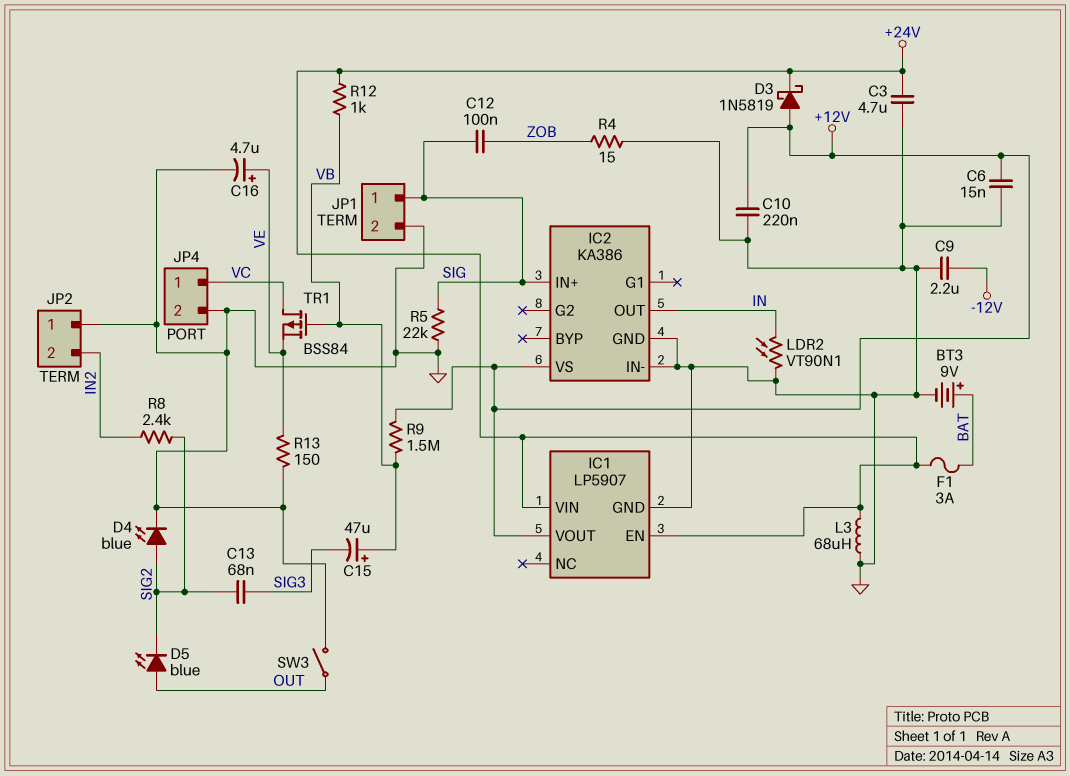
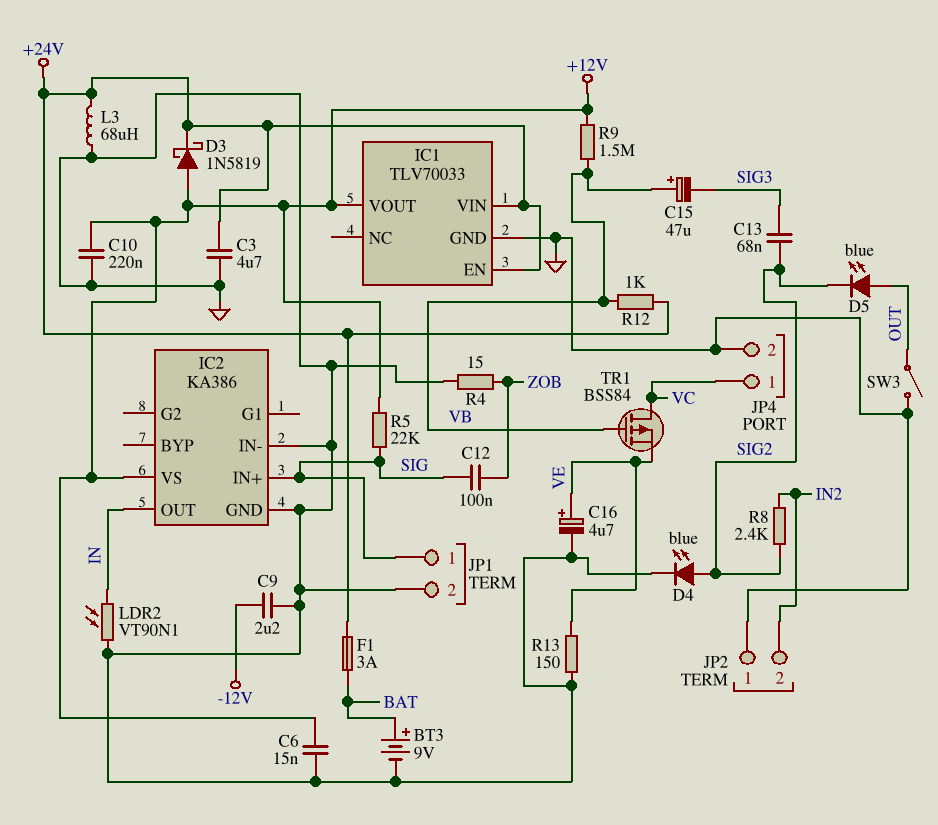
IC1: LP5907 -> TLV70033
R5: 22k (GND, SIG) -> 22k (+12V, SIG)

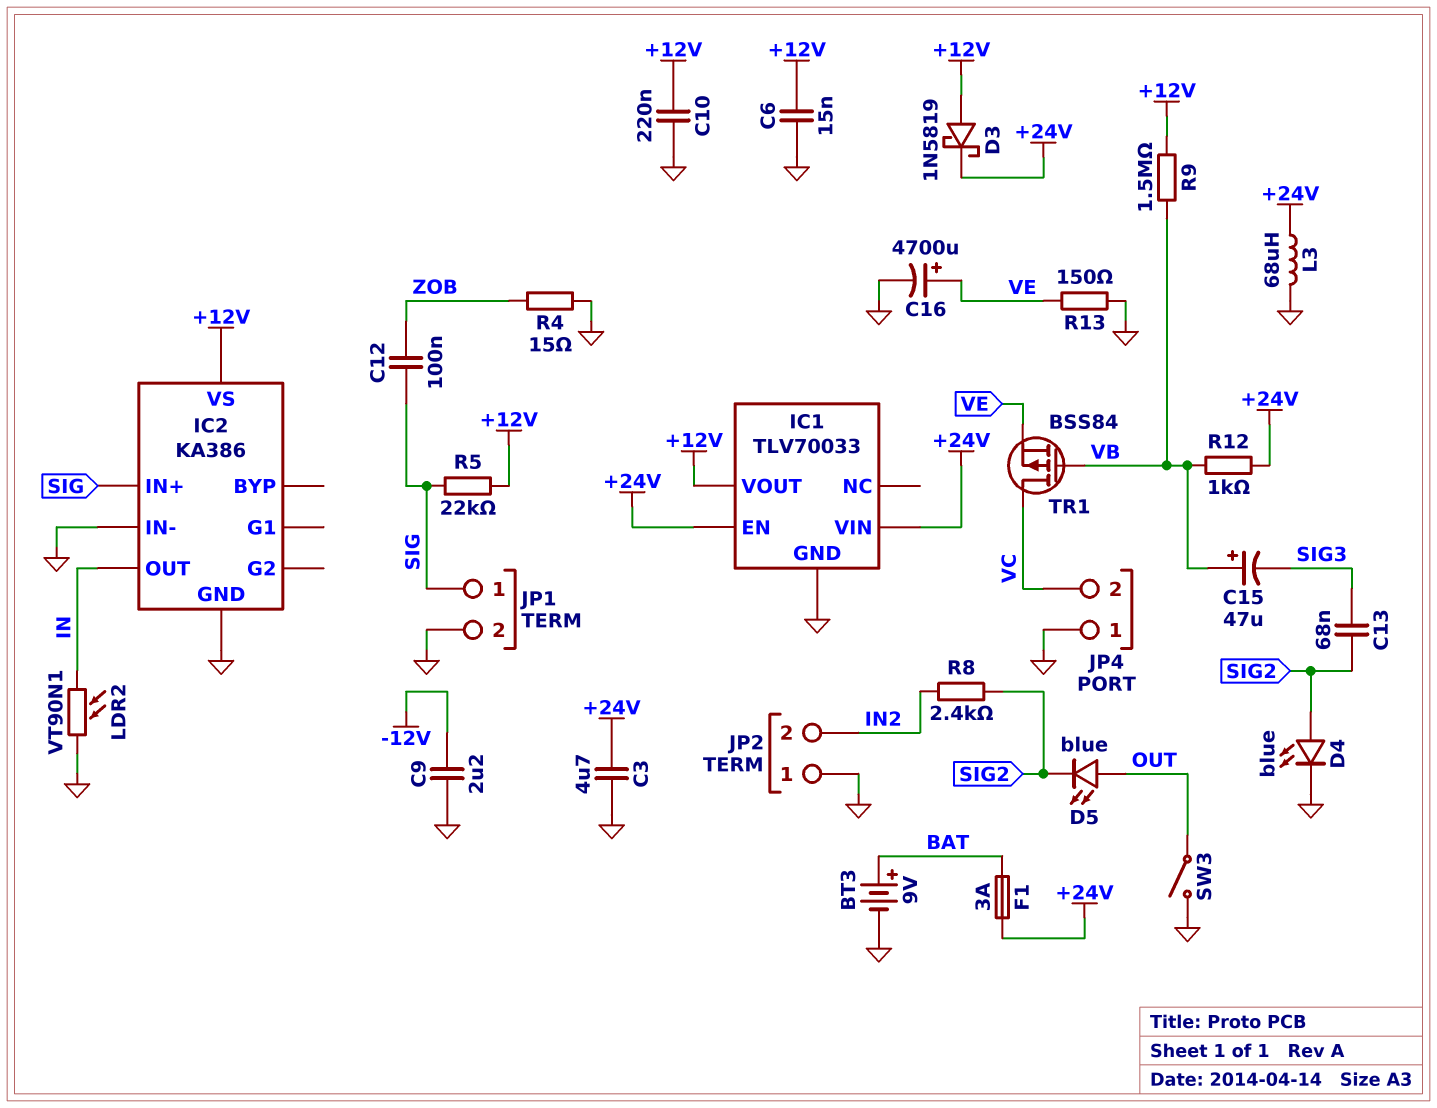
C16: 4.7uF (plus VE, minus GND) -> 4700uF (plus VE, minus GND)
JP4 pin 1: VC -> GND
JP4 pin 2: GND -> VC

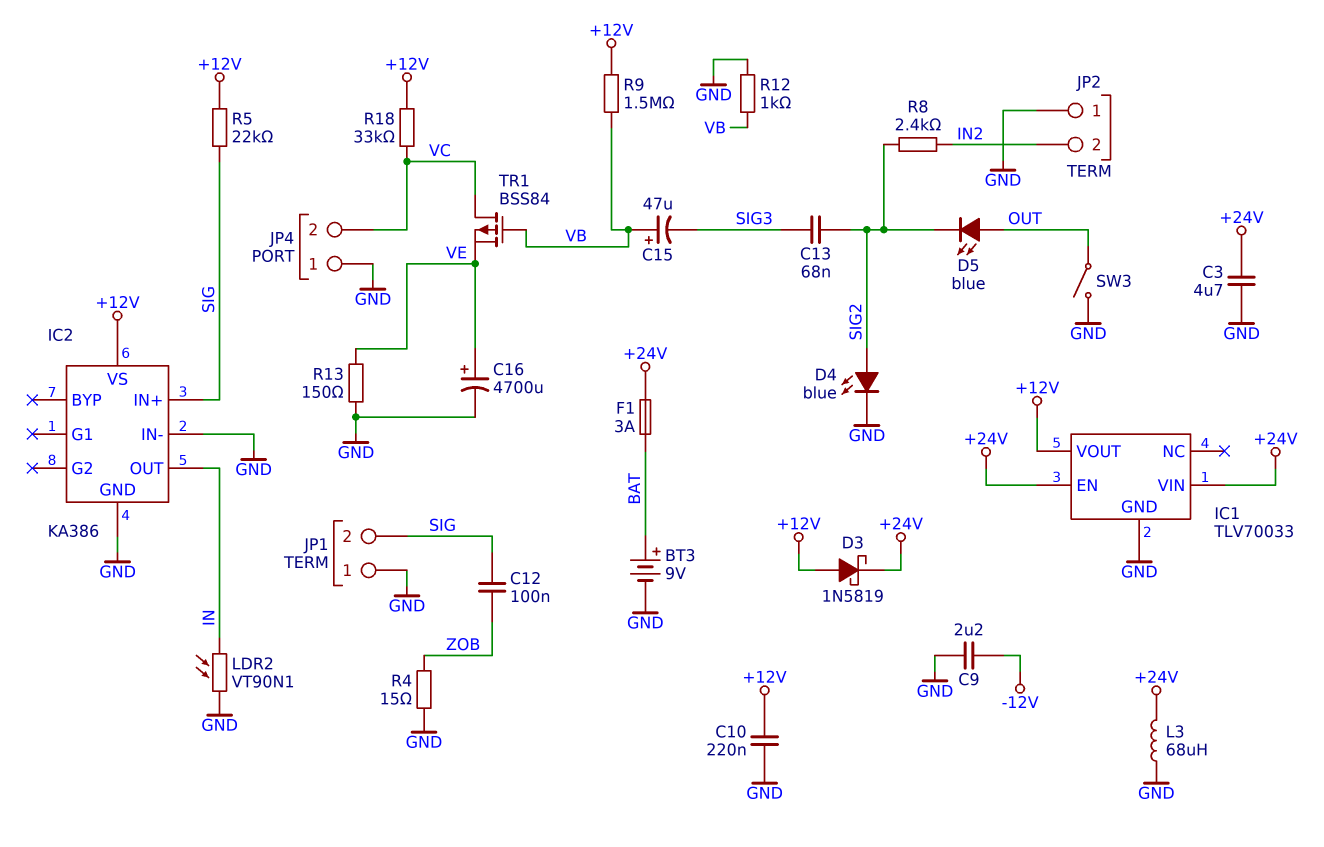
C6: 15nF (+12V, GND) -> none
JP1 pin 1: SIG -> GND
JP1 pin 2: GND -> SIG
R12: 1k (+24V, VB) -> 1k (GND, VB)
R18: none -> 33k (+12V, VC)

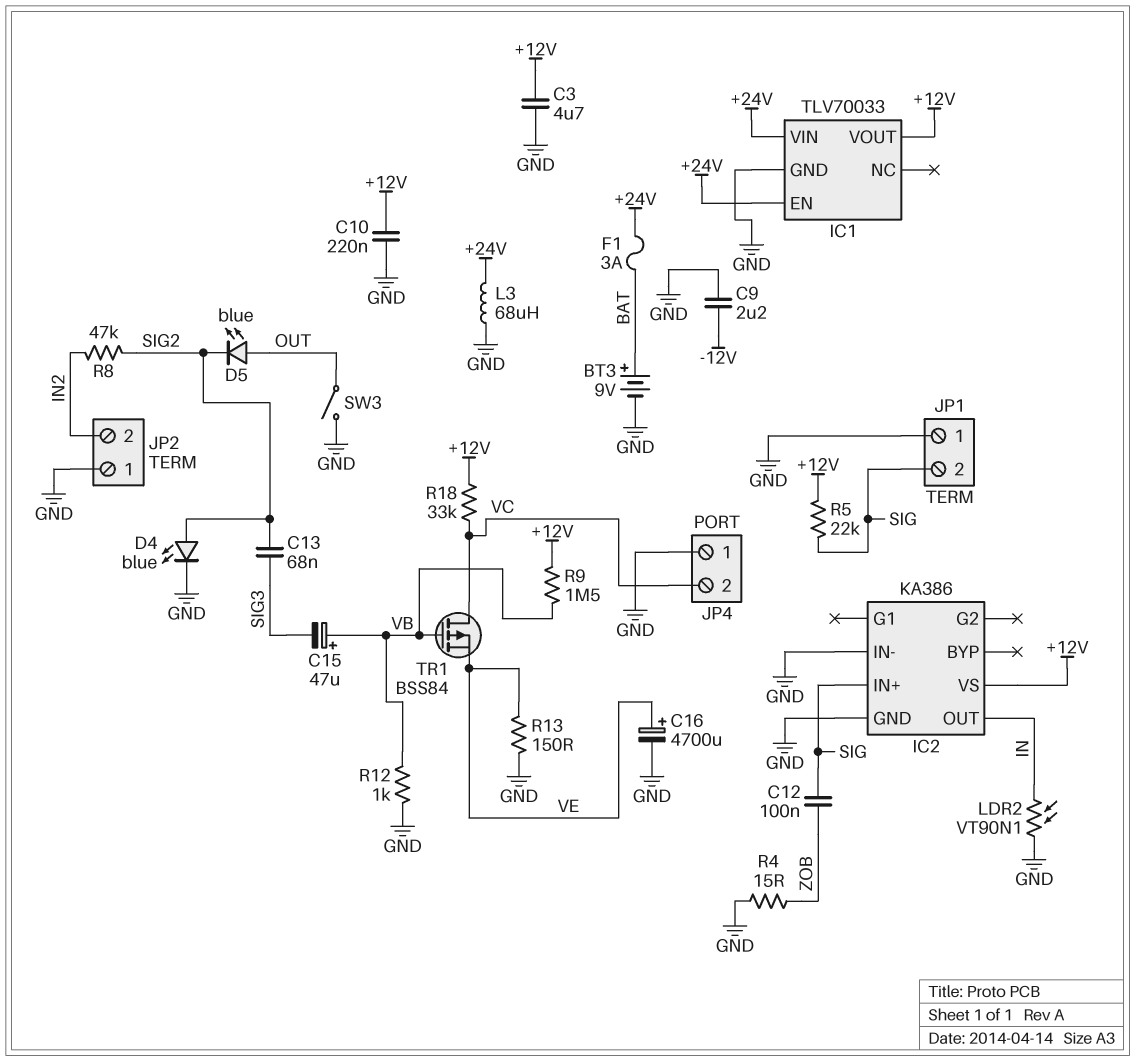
C3: 4.7uF (+24V, GND) -> 4.7uF (+12V, GND)
D3: schottky 1N5819 (A +12V, K +24V) -> none
R8: 2.4k (IN2, SIG2) -> 47k (IN2, SIG2)

